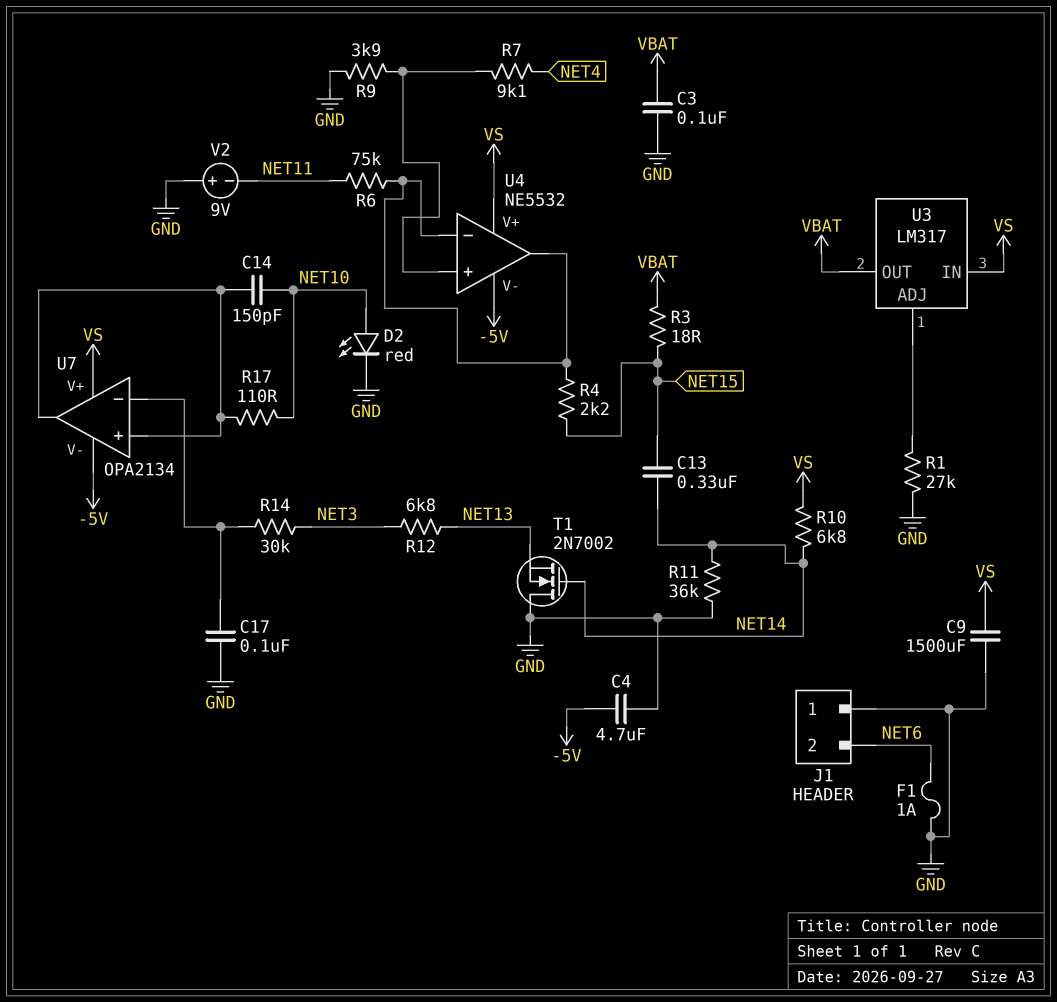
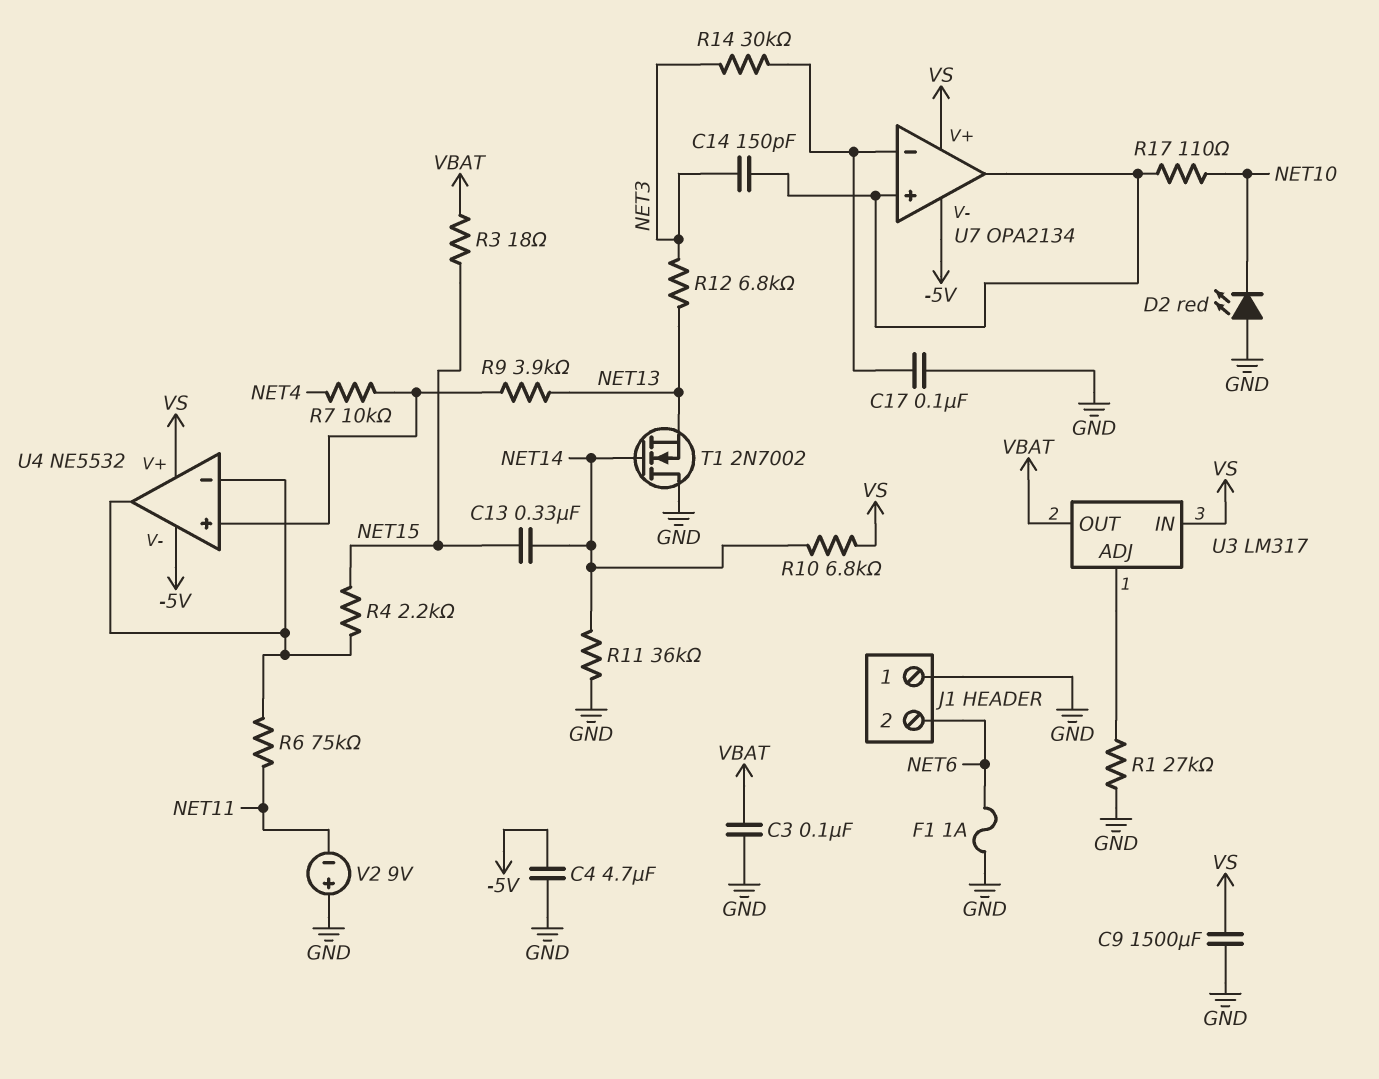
C14: 150pF (NET10, U7/in+) -> 150pF (NET3, U7/in+)
D2: LED red (A NET10, K GND) -> LED red (A GND, K NET10)
R7: 9.1k (NET4, U4/in+) -> 10k (NET4, U4/in+)
R9: 3.9k (GND, U4/in+) -> 3.9k (NET13, U4/in+)

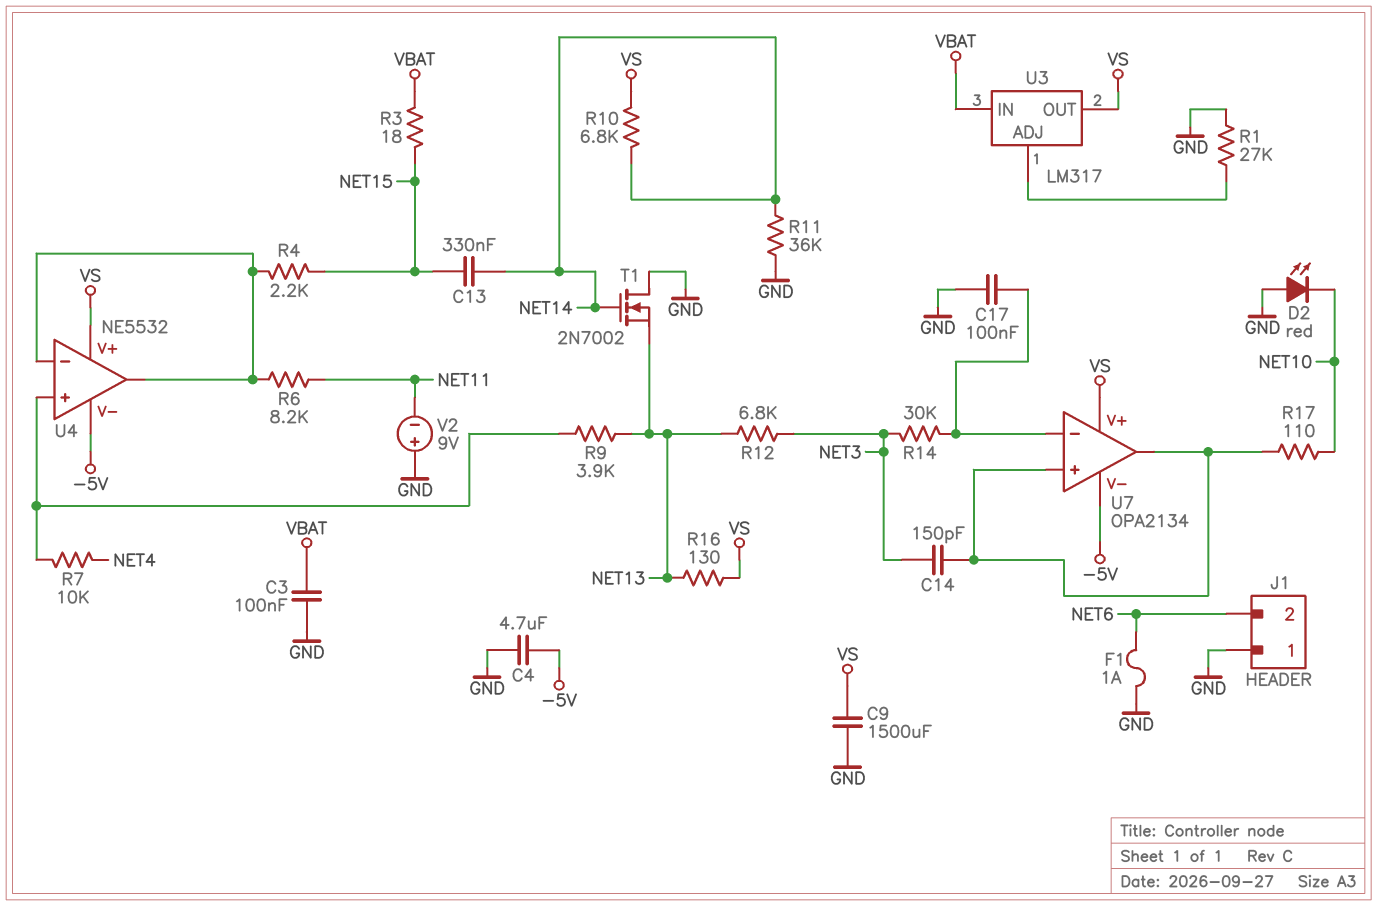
R6: 75k (NET11, U4/in-) -> 8.2k (NET11, U4/in-)
R16: none -> 130 (NET13, VS)
U3 pin IN: VS -> VBAT
U3 pin OUT: VBAT -> VS

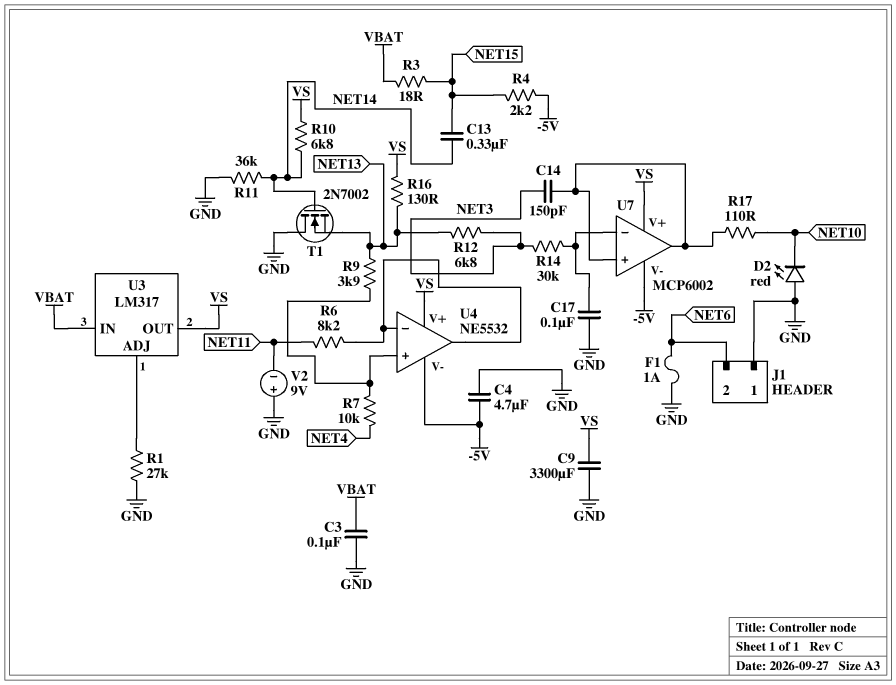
C9: 1500uF (GND, VS) -> 3300uF (GND, VS)
R4: 2.2k (NET15, U4/in-) -> 2.2k (-5V, NET15)
U7: OPA2134 -> MCP6002

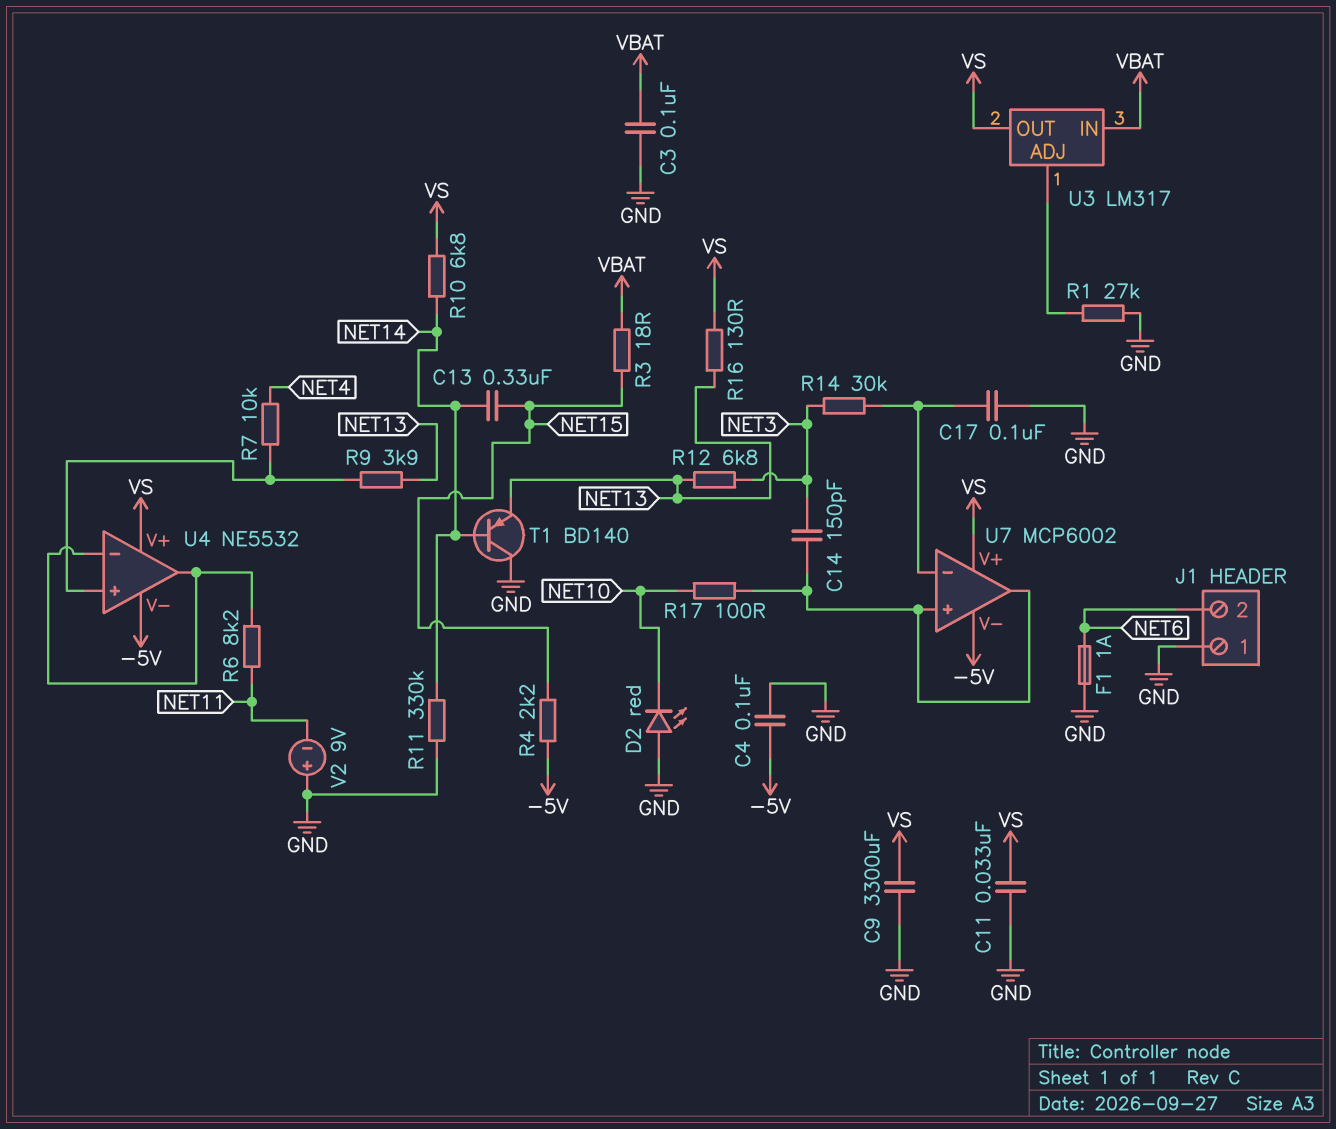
C4: 4.7uF (-5V, GND) -> 100nF (-5V, GND)
C11: none -> 33nF (GND, VS)
R11: 36k (GND, NET14) -> 330k (GND, NET14)
R17: 110 (NET10, U7/in+) -> 100 (NET10, U7/in+)
T1: NMOS 2N7002 (G NET14, D GND, S NET13) -> PNP BD140 (B NET14, C GND, E NET13)

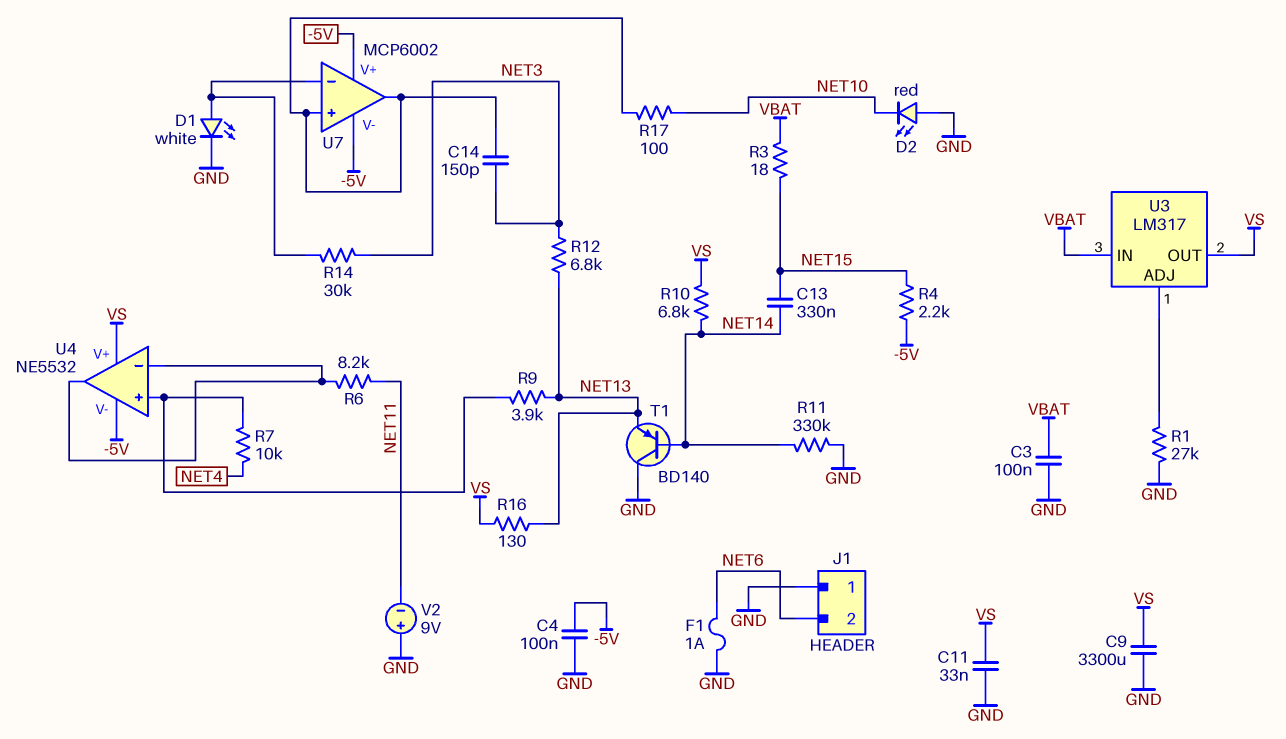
C17: 100nF (GND, U7/in-) -> none
D1: none -> LED white (A U7/in-, K GND)
U7 pin V+: VS -> -5V

